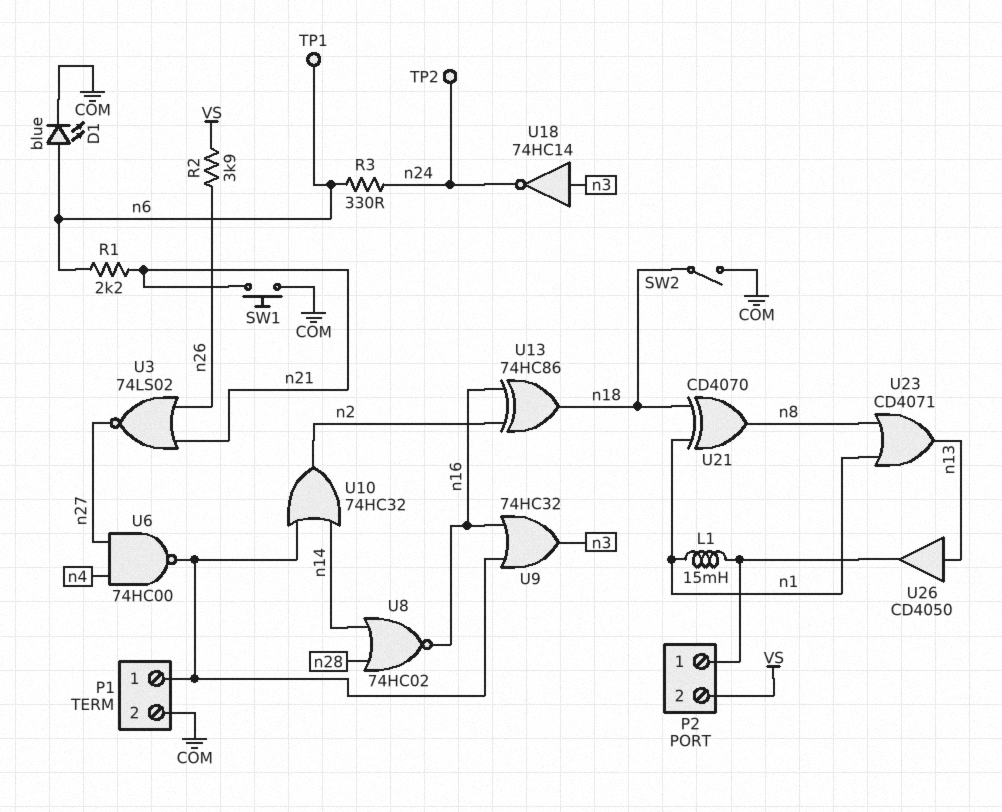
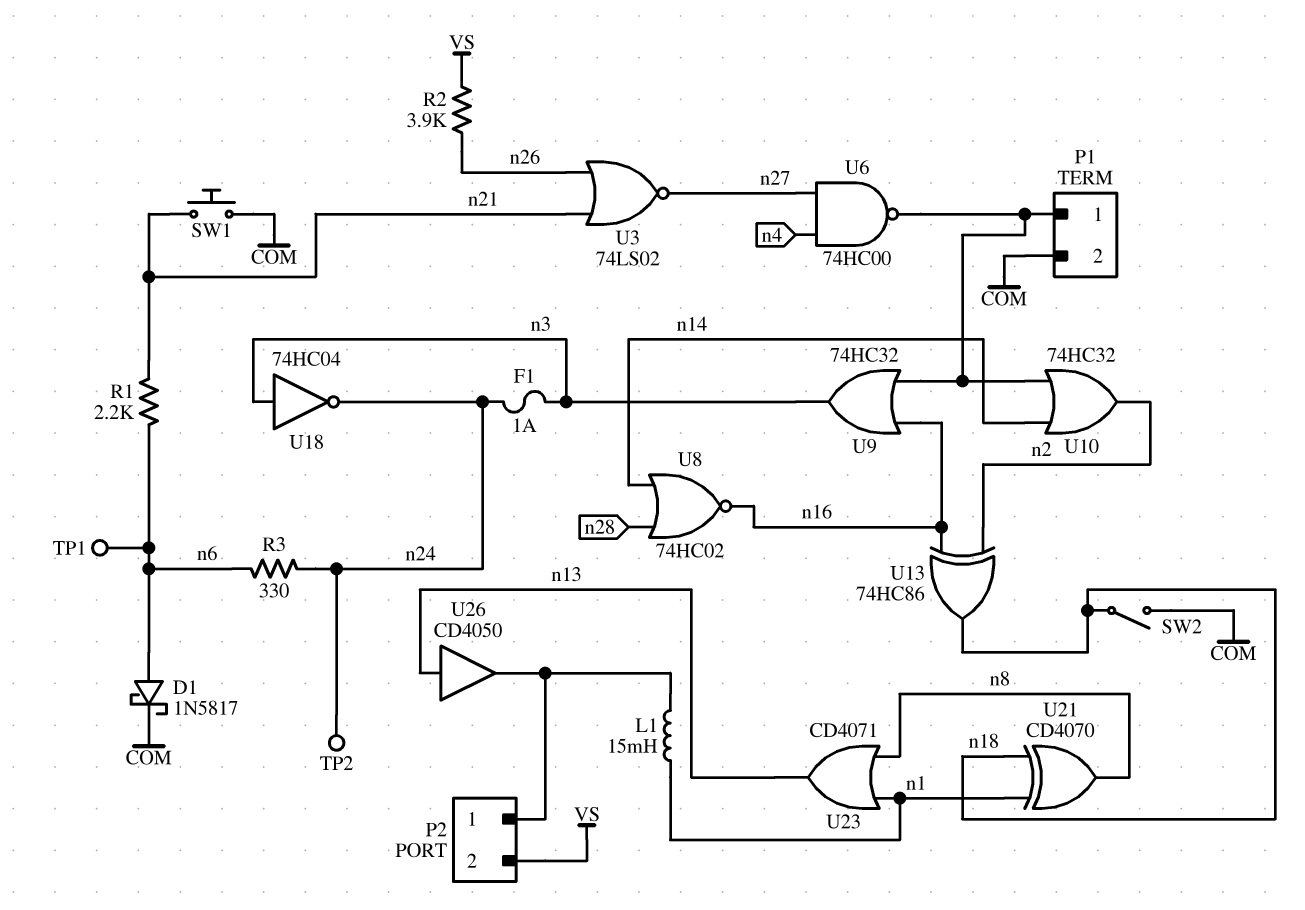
D1: LED blue (A n6, K COM) -> schottky 1N5817 (A n6, K COM)
F1: none -> 1A (n3, n24)
U18: NOT 74HC14 (in n3, out n24) -> NOT 74HC04 (in n3, out n24)

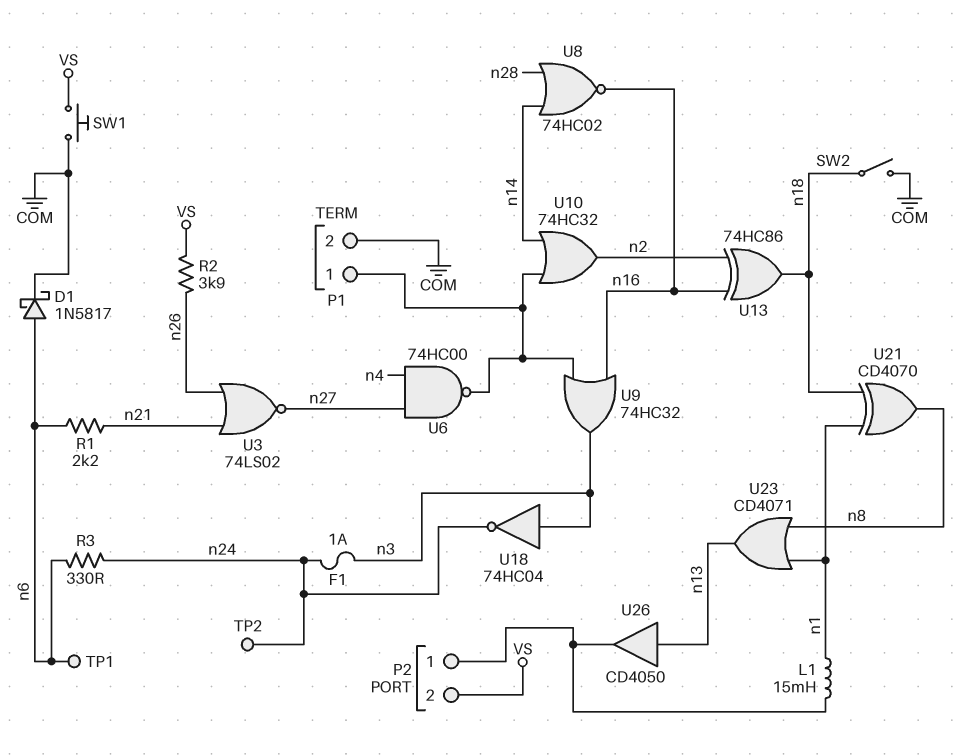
SW1: button (COM, n21) -> button (COM, VS)

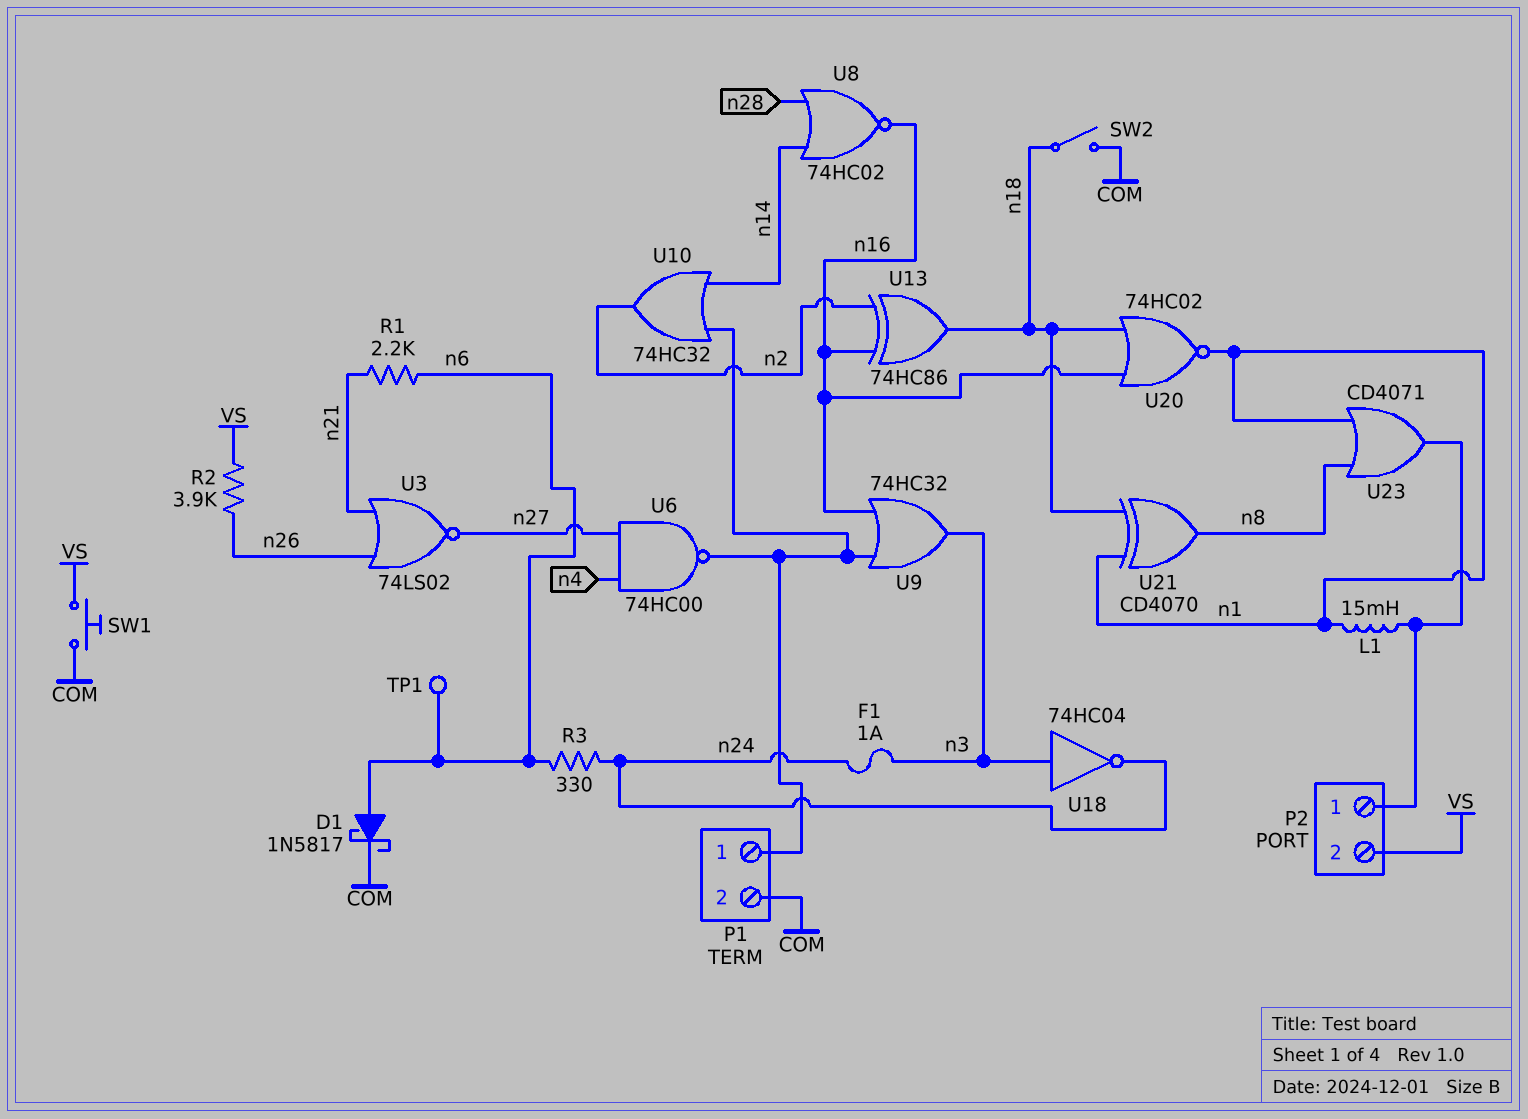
TP2: test point (n24) -> none
U20: none -> NOR 74HC02 (in n16, in n18, out n1)
U23: OR CD4071 (in n1, in n8, out n13) -> OR CD4071 (in n1, in n8, out P2/1)
U26: buffer CD4050 (in n13, out P2/1) -> none

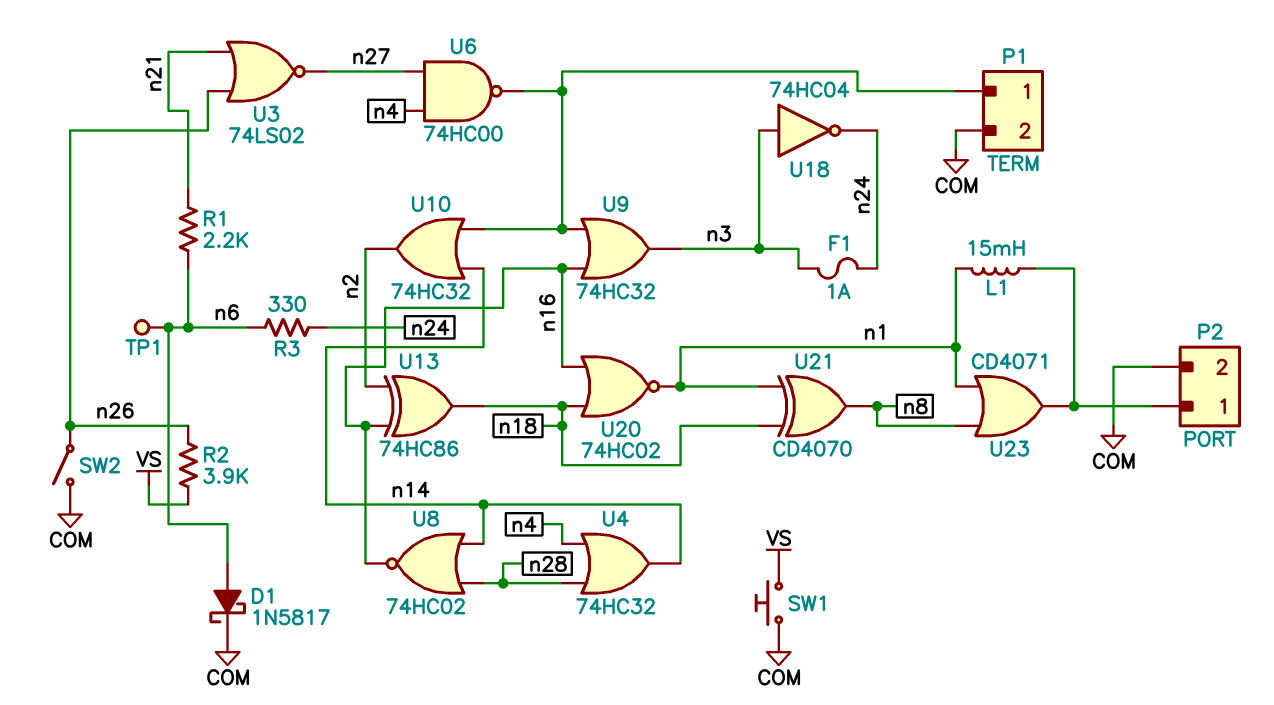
P2 pin 2: VS -> COM
SW2: switch (COM, n18) -> switch (COM, n26)
U4: none -> OR 74HC32 (in n4, in n28, out n14)

